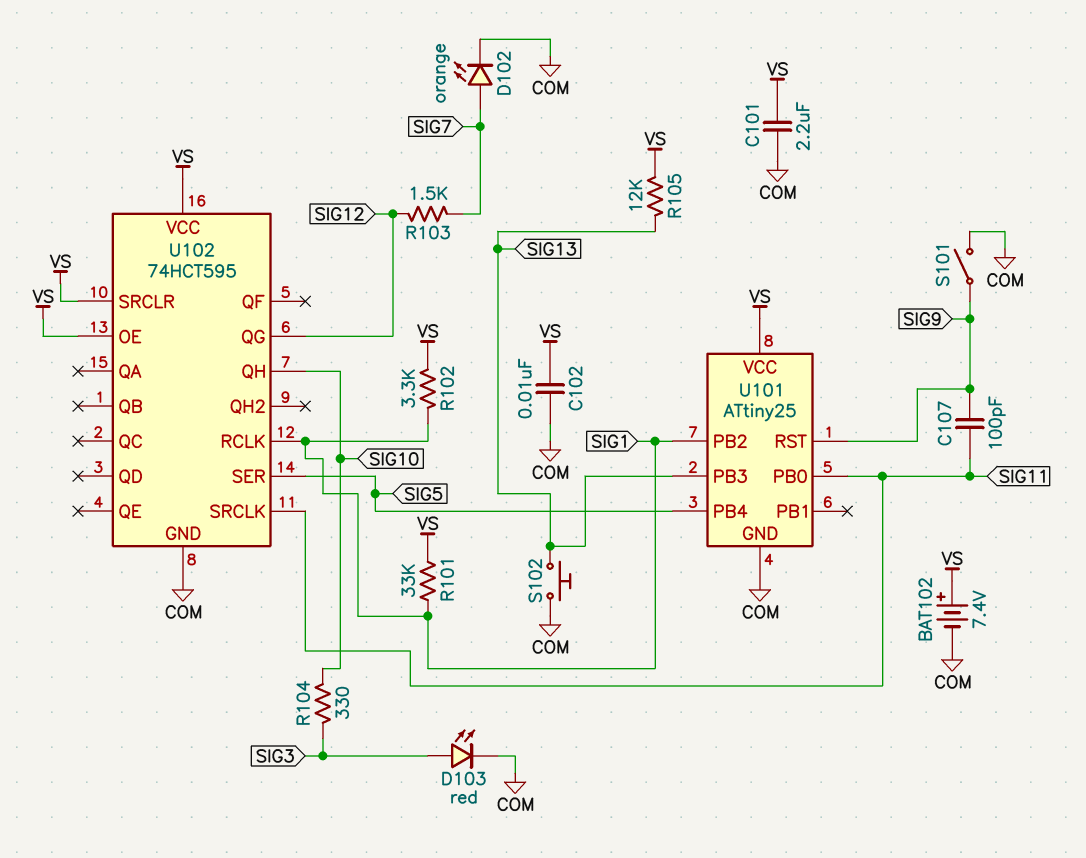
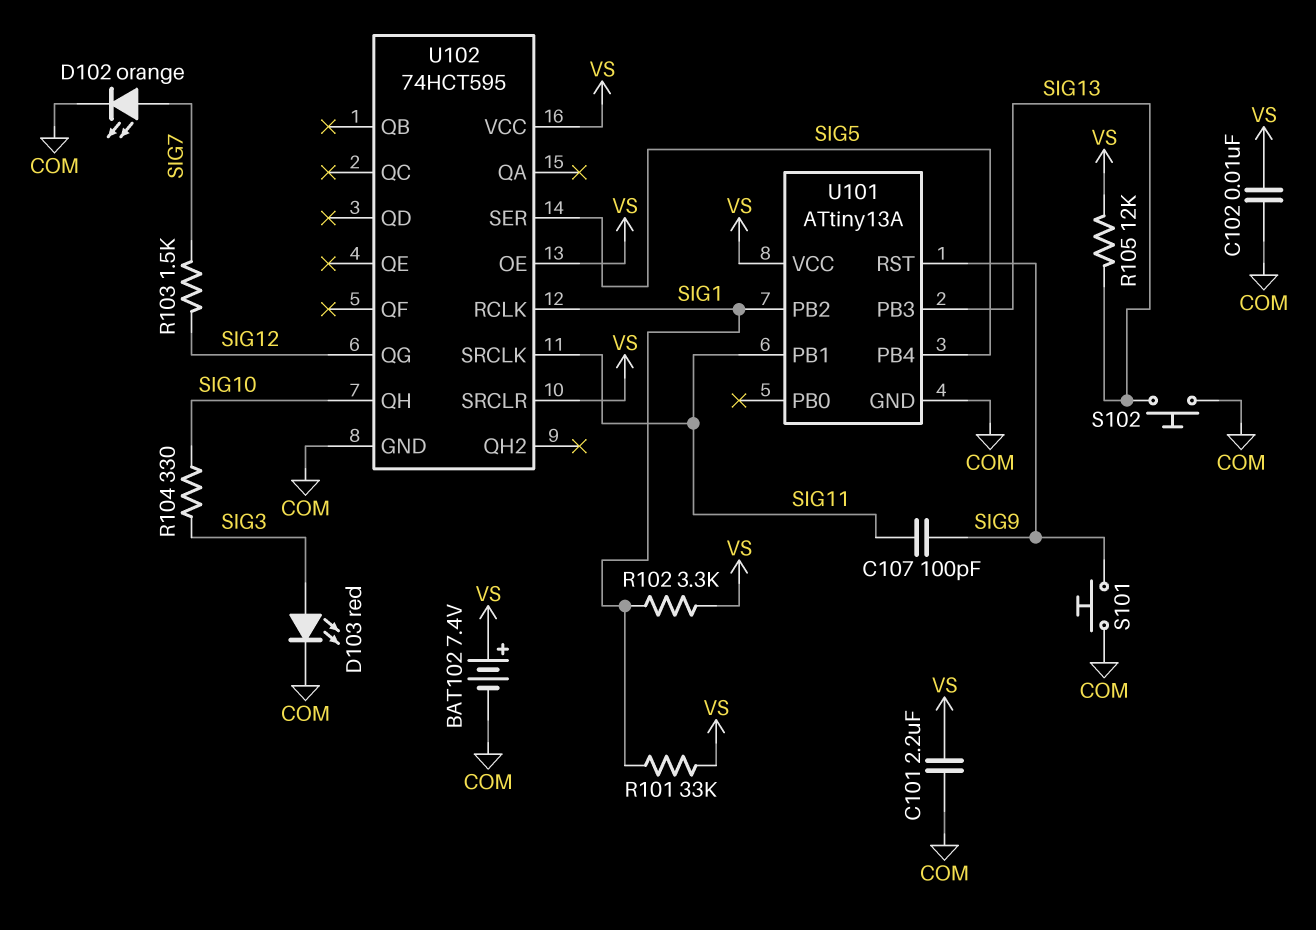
S101: switch (COM, SIG9) -> button (COM, SIG9)
U101: ATtiny25 -> ATtiny13A
U101 pin PB0: SIG11 -> none
U101 pin PB1: none -> SIG11

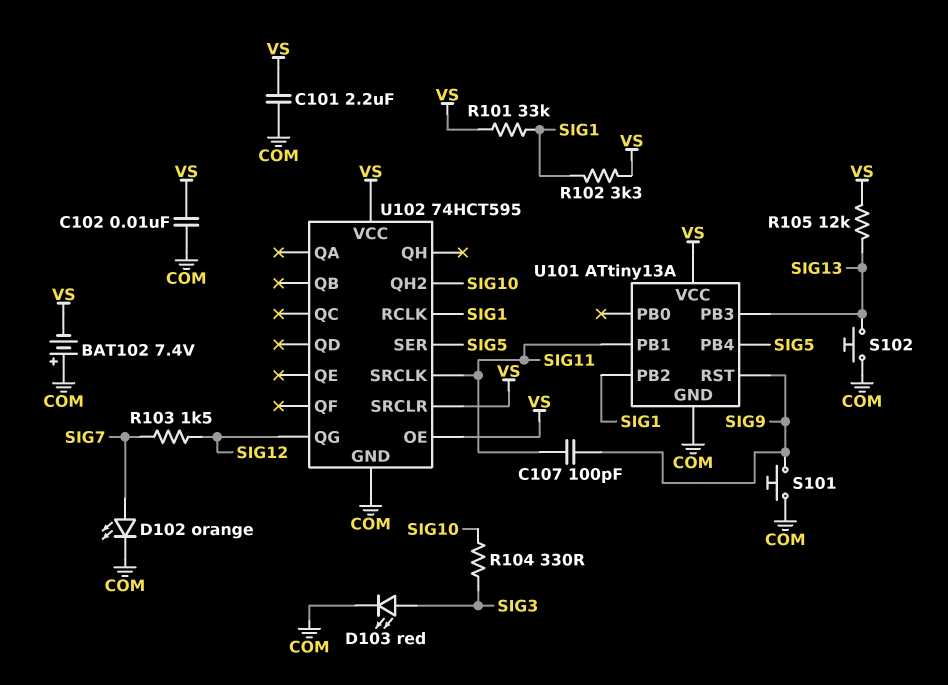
BAT102: 7.4V (plus VS, minus COM) -> 7.4V (plus COM, minus VS)
U102 pin QH: SIG10 -> none
U102 pin QH2: none -> SIG10

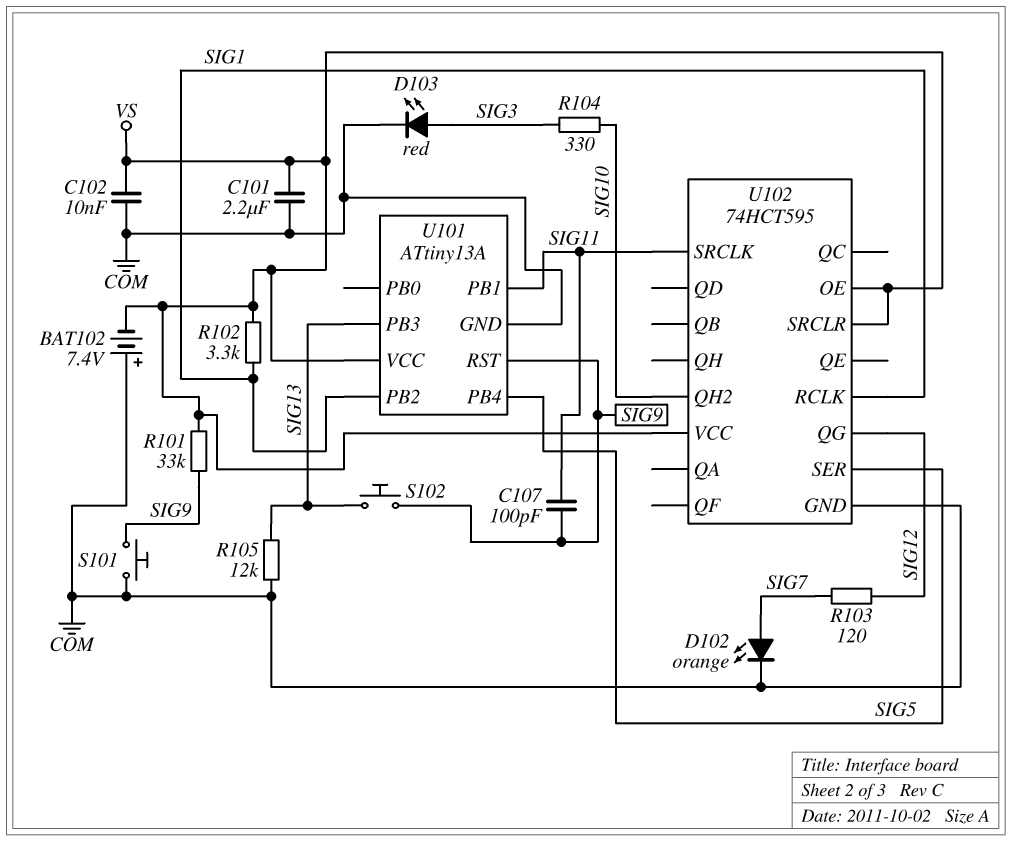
R101: 33k (SIG1, VS) -> 33k (SIG9, VS)
R103: 1.5k (SIG7, SIG12) -> 120 (SIG7, SIG12)
R105: 12k (SIG13, VS) -> 12k (COM, SIG13)
S102: button (COM, SIG13) -> button (SIG9, SIG13)

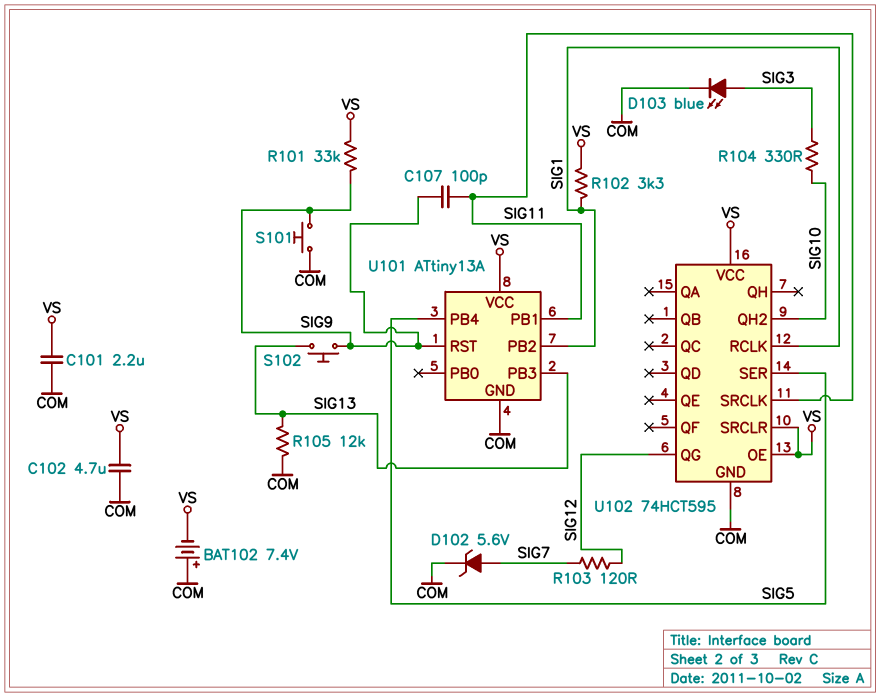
C102: 10nF (COM, VS) -> 4.7uF (COM, VS)
D102: LED orange (A SIG7, K COM) -> zener 5.6V (A SIG7, K COM)
D103: LED red (A SIG3, K COM) -> LED blue (A SIG3, K COM)

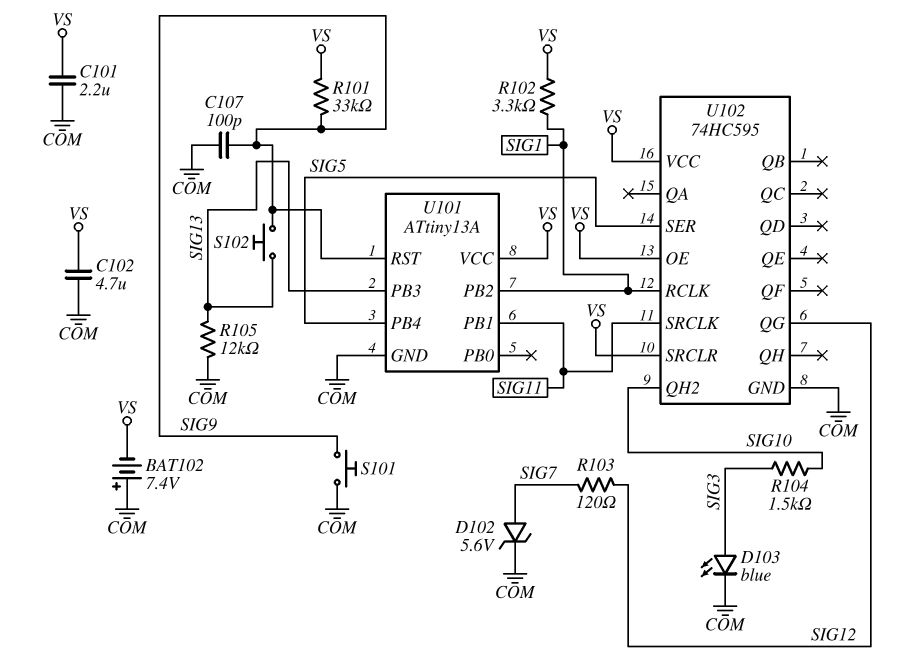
C107: 100pF (SIG9, SIG11) -> 100pF (COM, SIG9)
R104: 330 (SIG3, SIG10) -> 1.5k (SIG3, SIG10)
U102: 74HCT595 -> 74HC595

